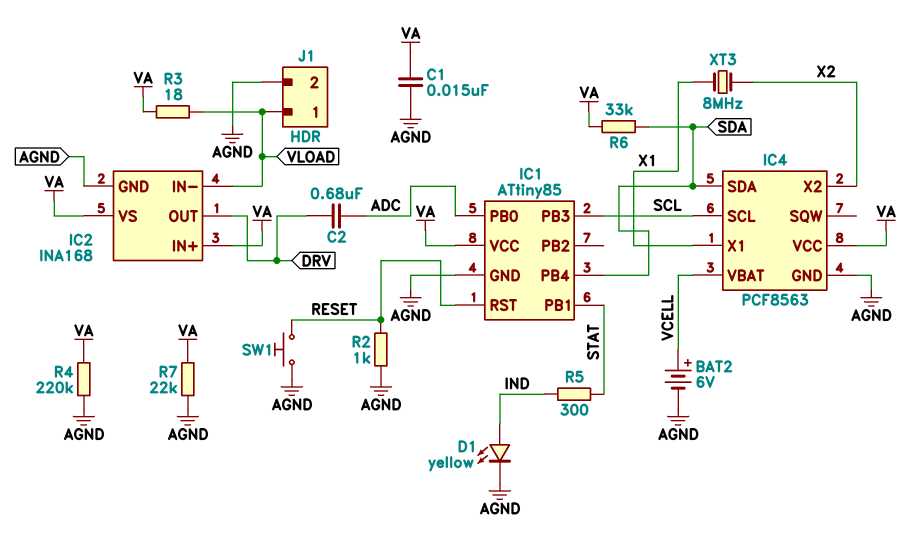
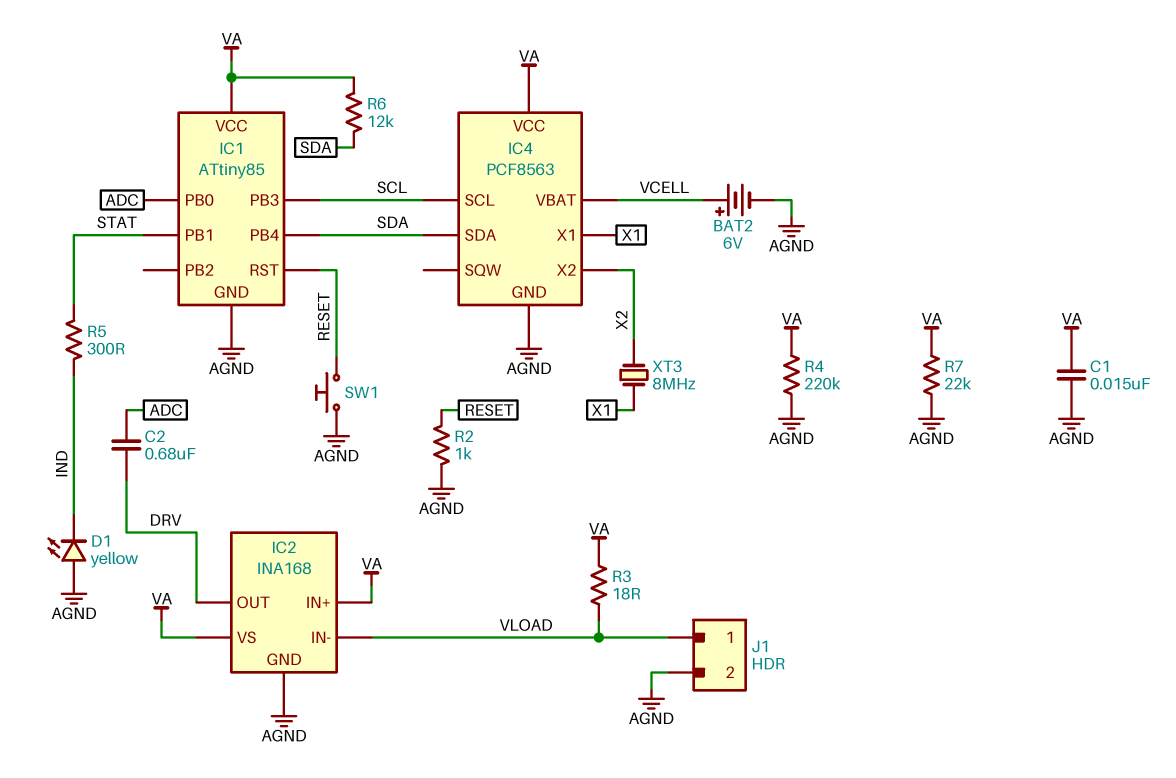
D1: LED yellow (A IND, K AGND) -> LED yellow (A AGND, K IND)
R6: 33k (SDA, VA) -> 12k (SDA, VA)

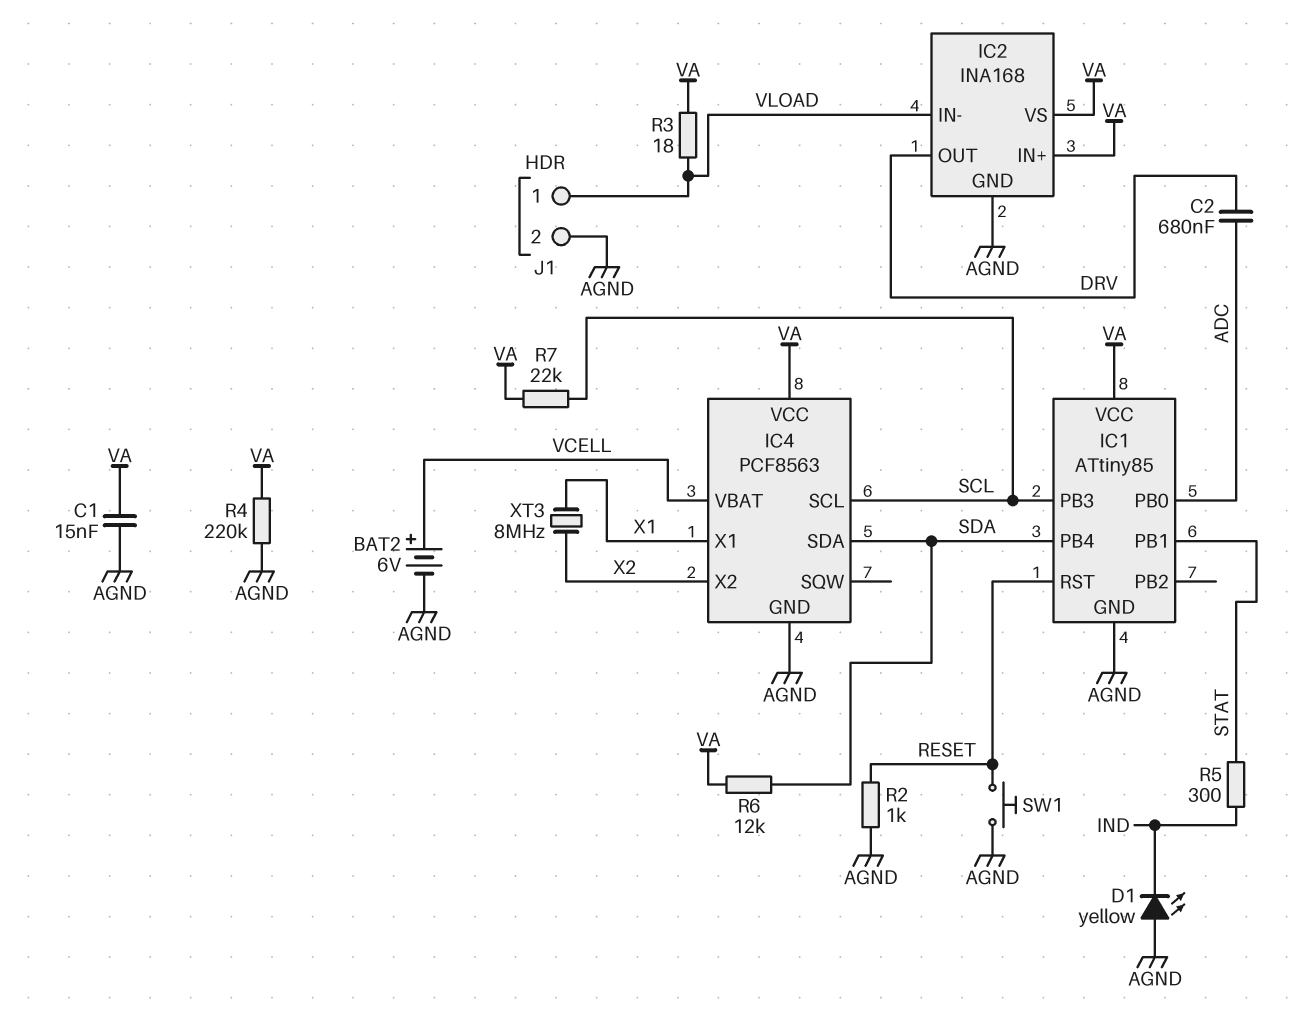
R7: 22k (AGND, VA) -> 22k (SCL, VA)

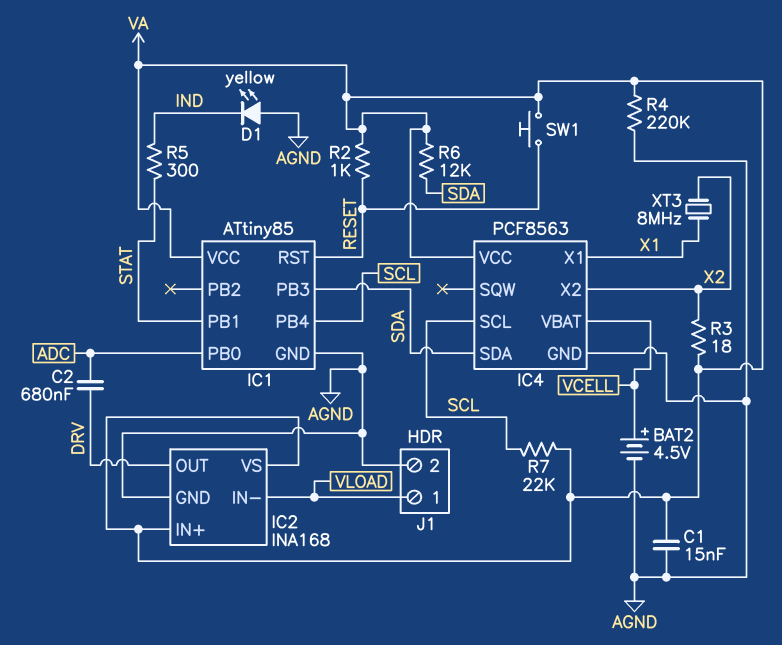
BAT2: 6V (plus VCELL, minus AGND) -> 4.5V (plus VCELL, minus AGND)
IC1 pin PB3: SCL -> SDA
IC1 pin PB4: SDA -> SCL
R2: 1k (AGND, RESET) -> 1k (RESET, VA)
R3: 18 (VA, VLOAD) -> 18 (VA, X2)
SW1: button (AGND, RESET) -> button (RESET, VA)

